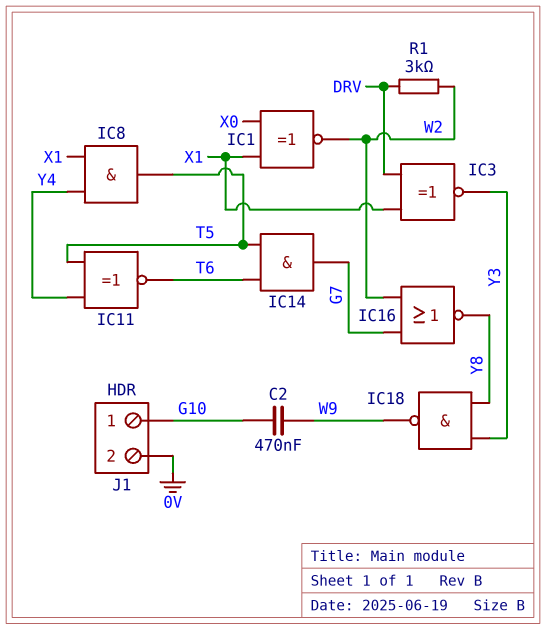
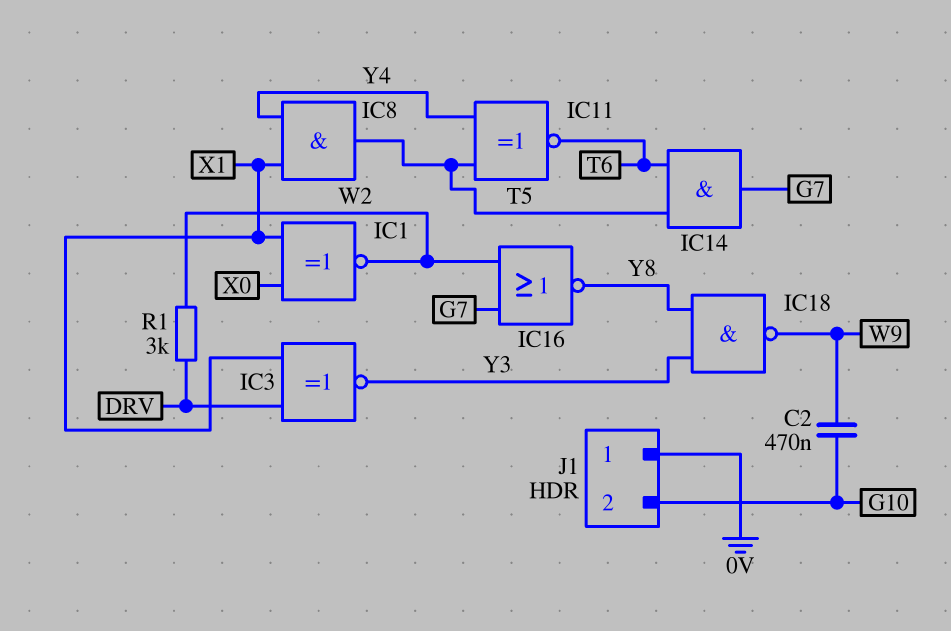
J1 pin 1: G10 -> 0V
J1 pin 2: 0V -> G10

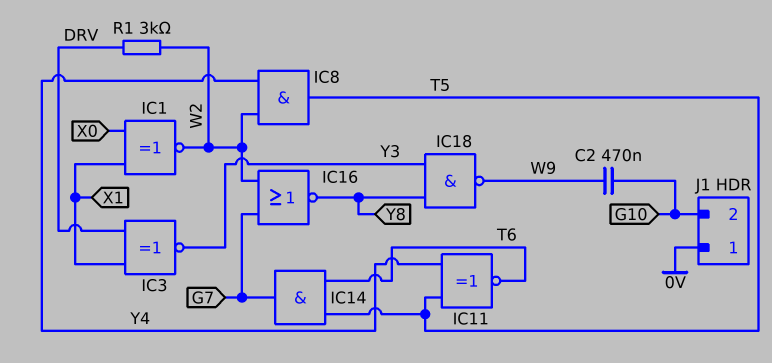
IC8: AND (in X1, in Y4, out T5) -> AND (in W2, in Y4, out T5)

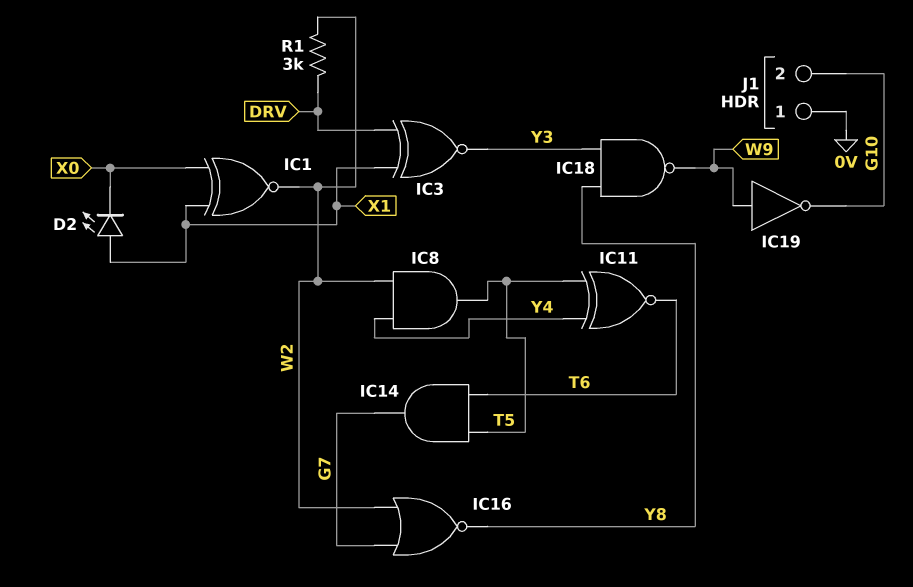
C2: 470nF (G10, W9) -> none
D2: none -> LED (A X1, K X0)
IC19: none -> NOT (in W9, out G10)

